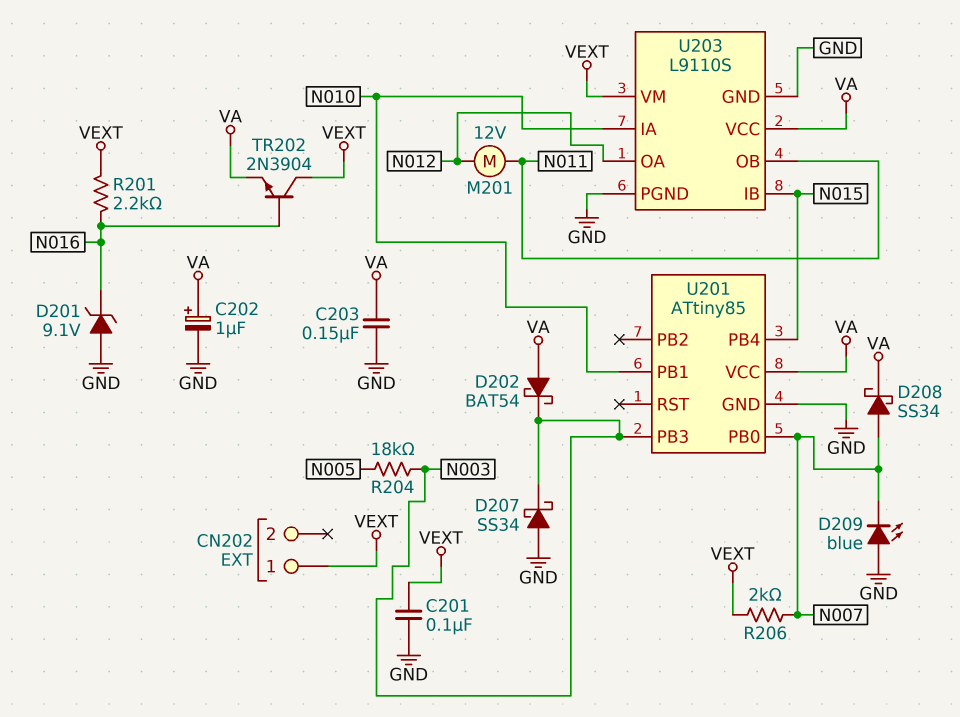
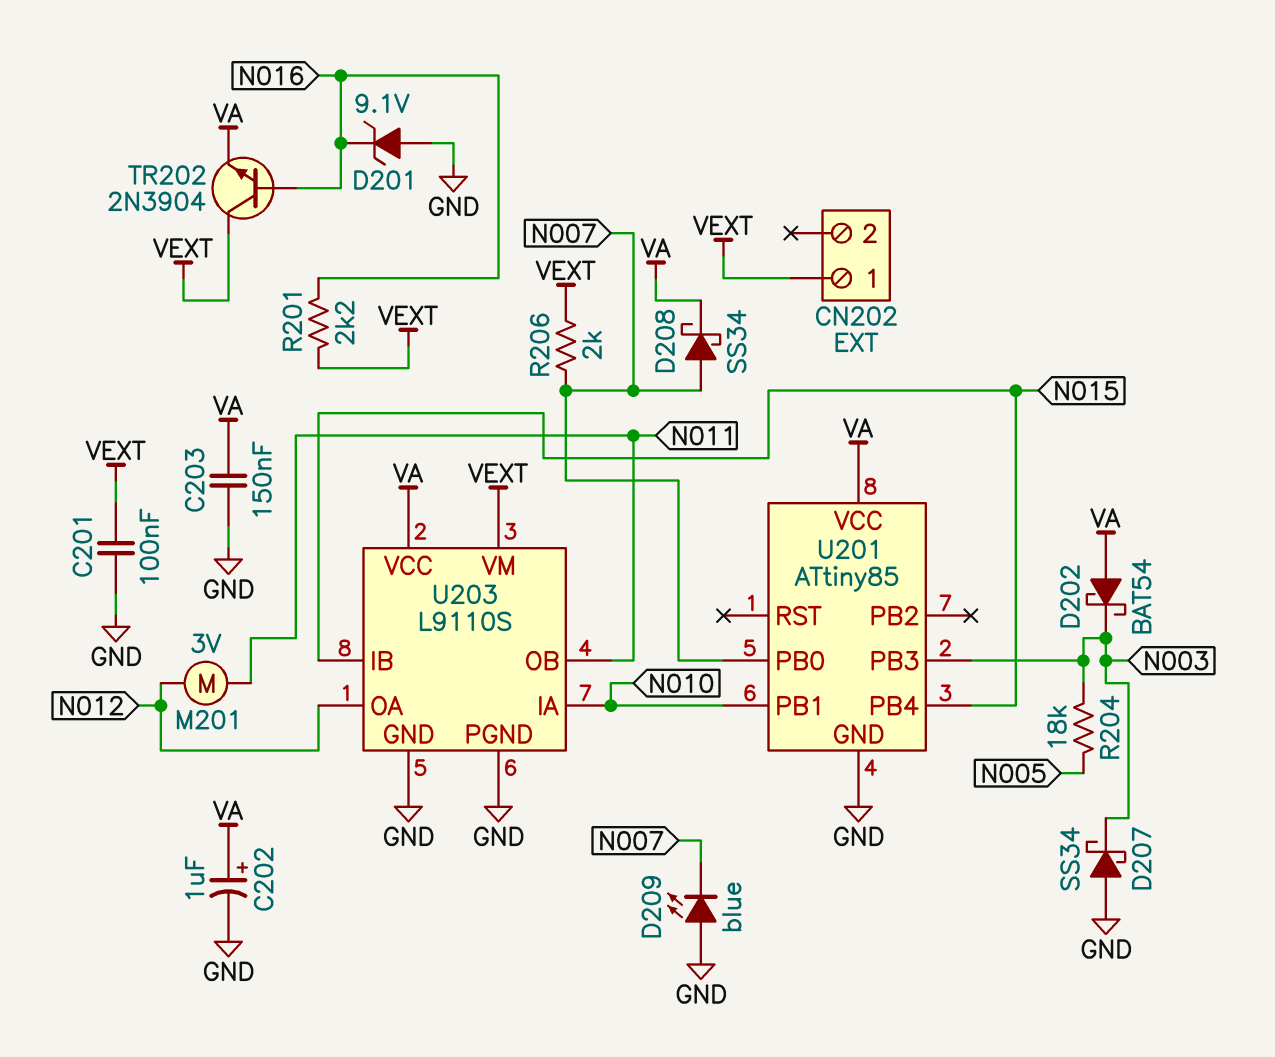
M201: motor 12V (N011, N012) -> motor 3V (N011, N012)

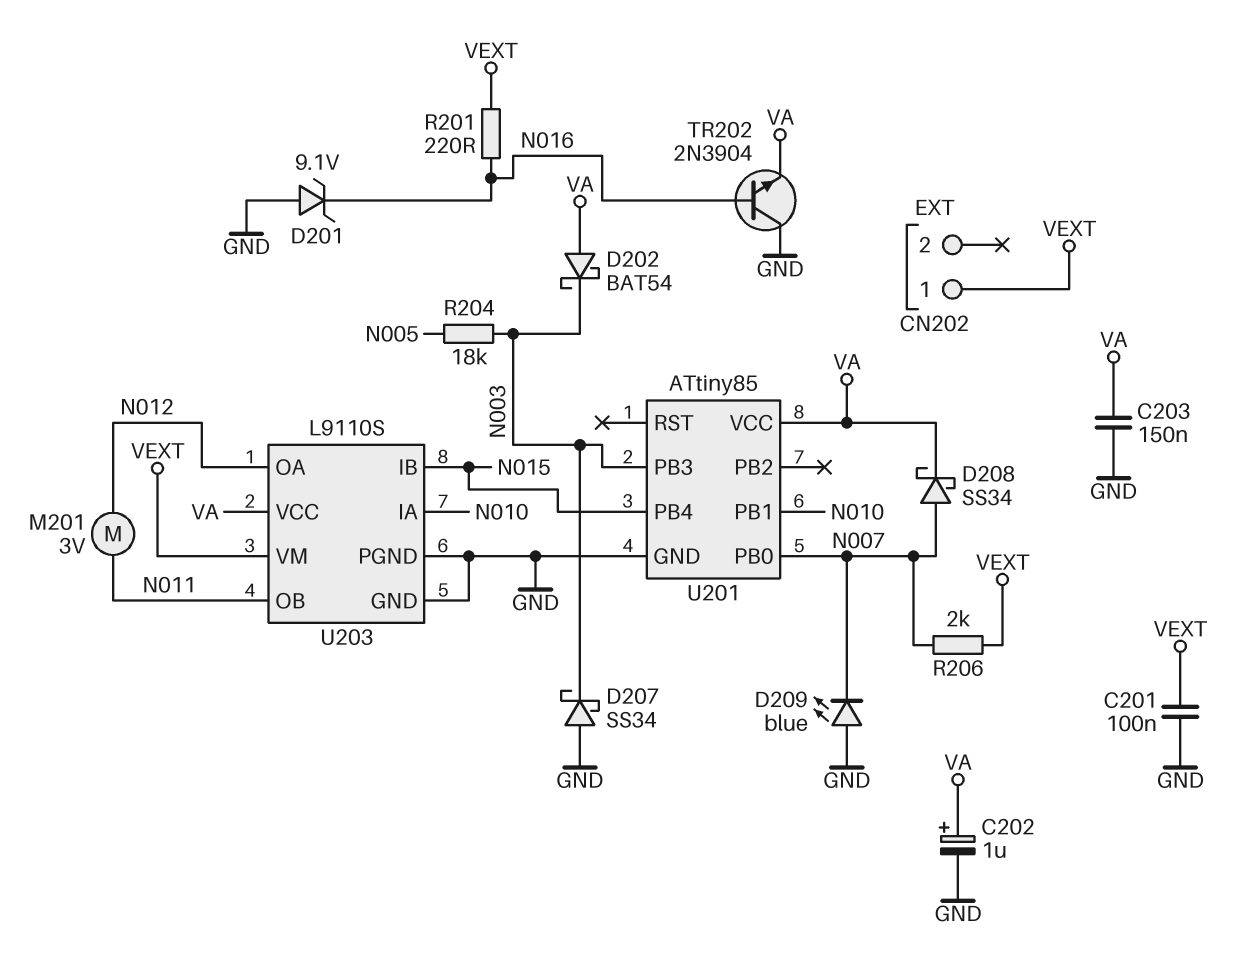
R201: 2.2k (N016, VEXT) -> 220 (N016, VEXT)
TR202: NPN 2N3904 (B N016, C VEXT, E VA) -> NPN 2N3904 (B N016, C GND, E VA)

